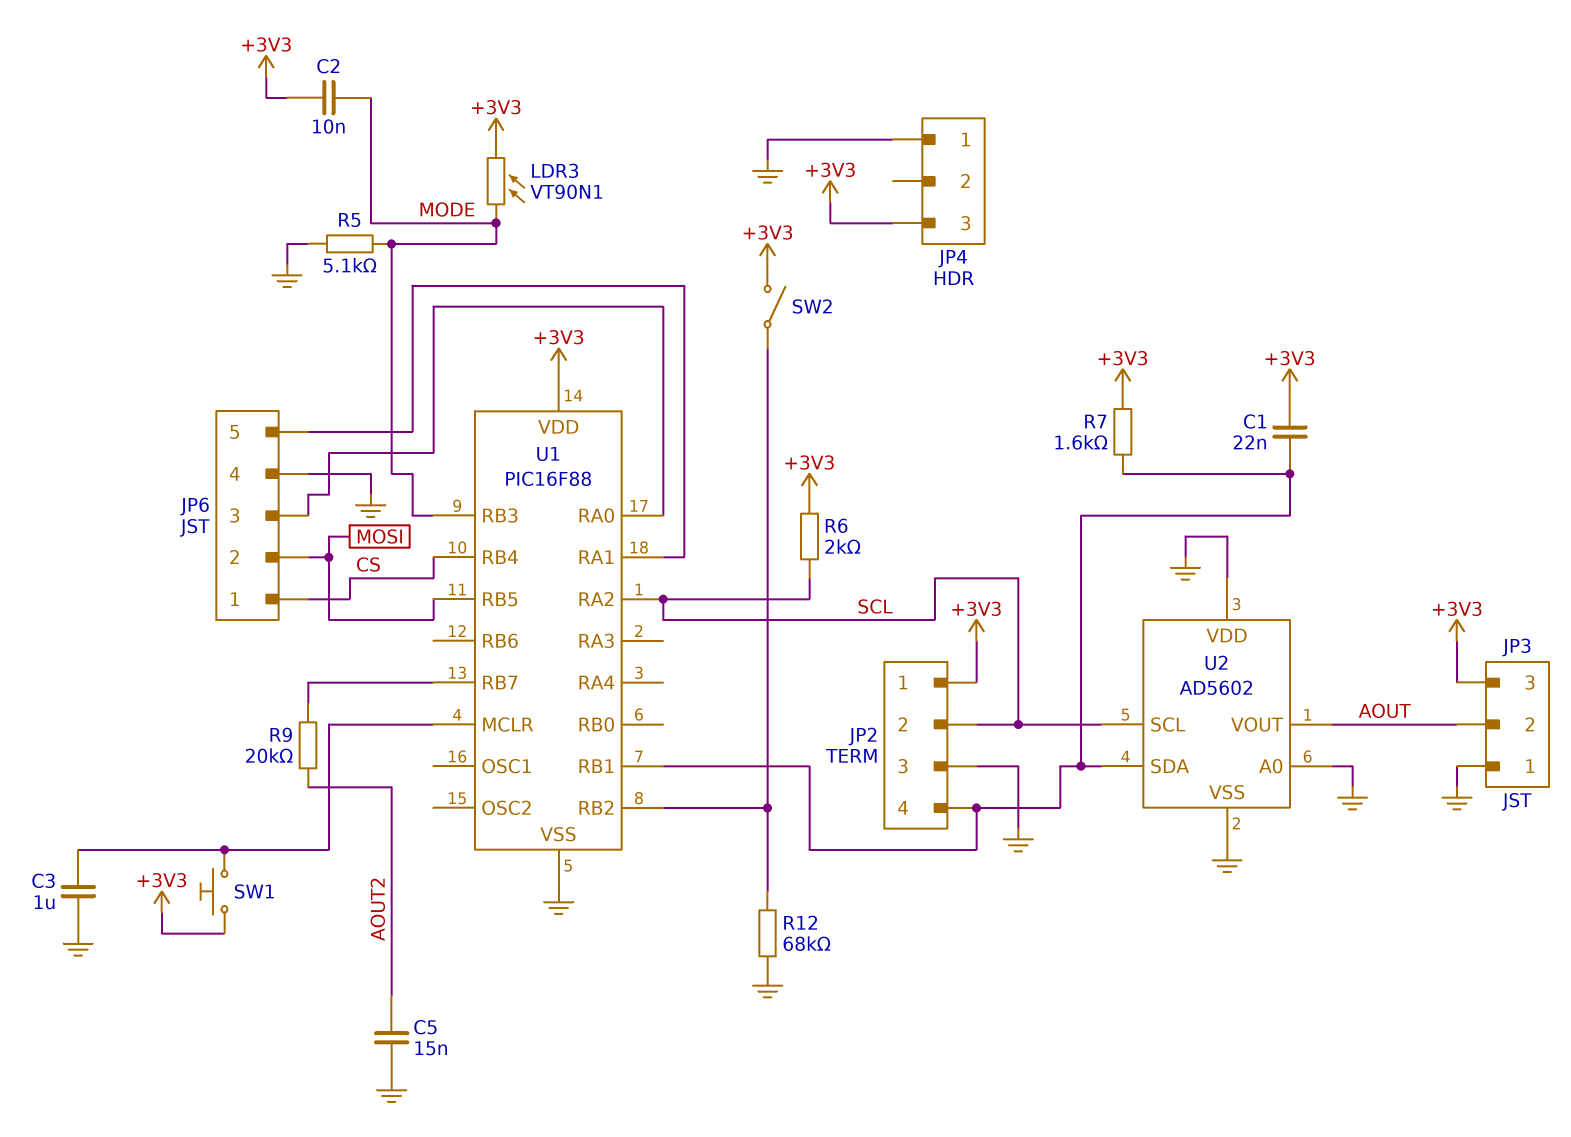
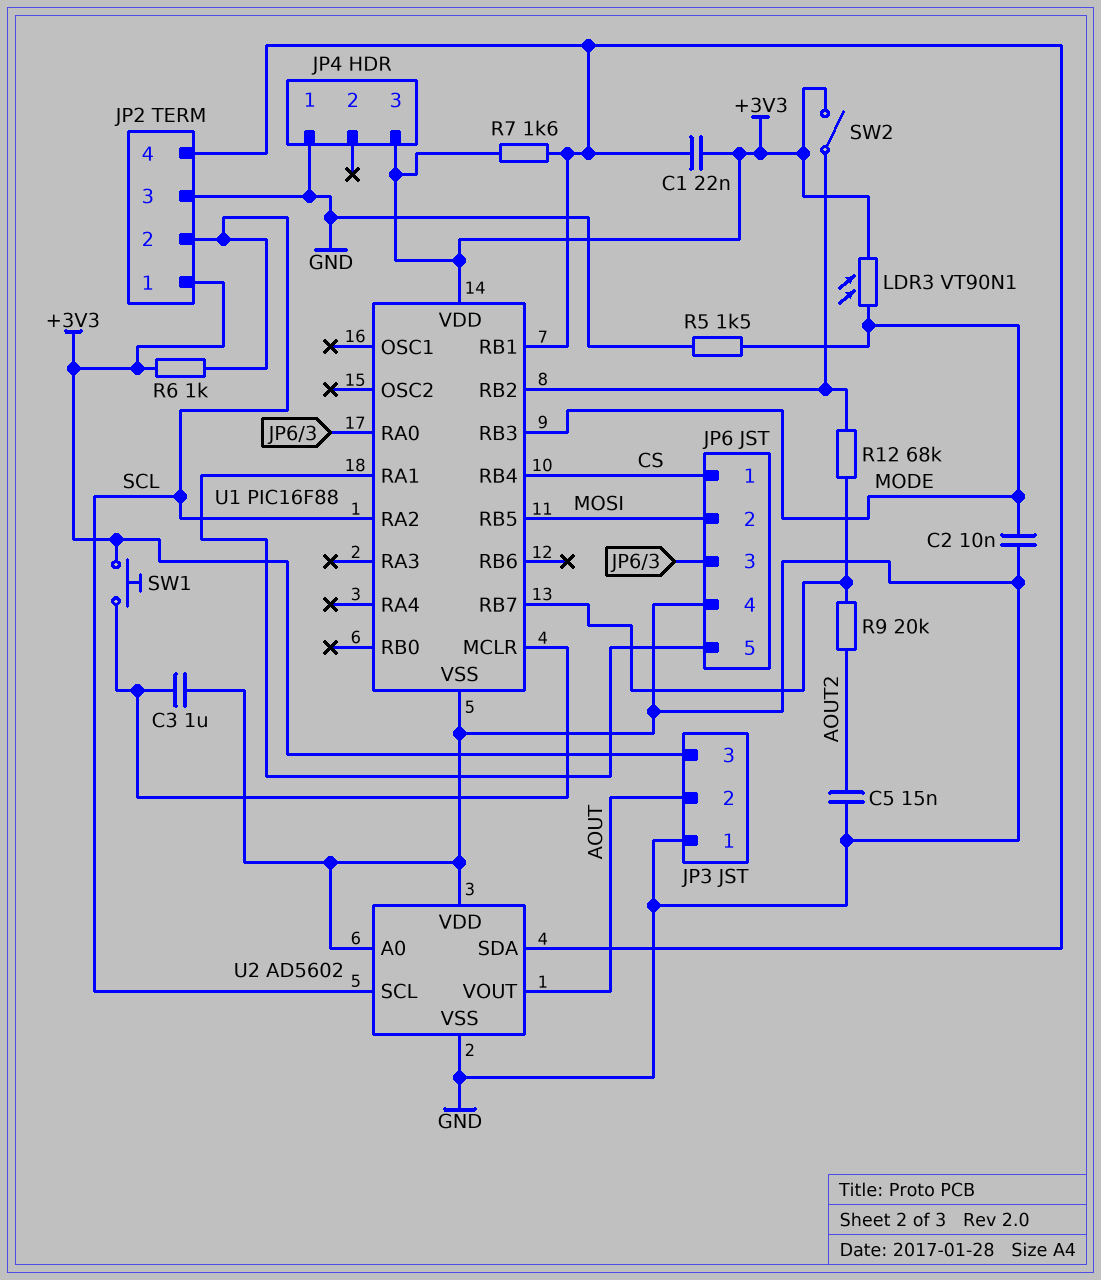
C2: 10nF (+3V3, MODE) -> 10nF (GND, MODE)
R5: 5.1k (GND, MODE) -> 1.5k (GND, MODE)
R6: 2k (+3V3, SCL) -> 1k (+3V3, SCL)
R12: 68k (GND, U1/RB2) -> 68k (U1/RB2, U1/RB7)

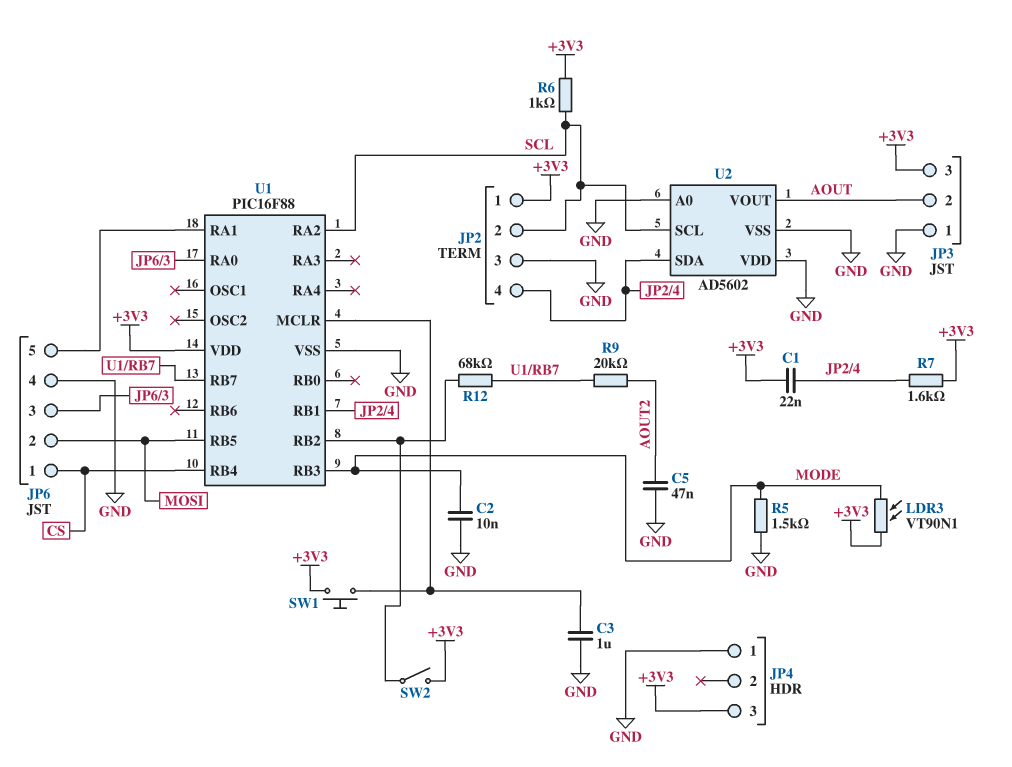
C5: 15nF (AOUT2, GND) -> 47nF (AOUT2, GND)

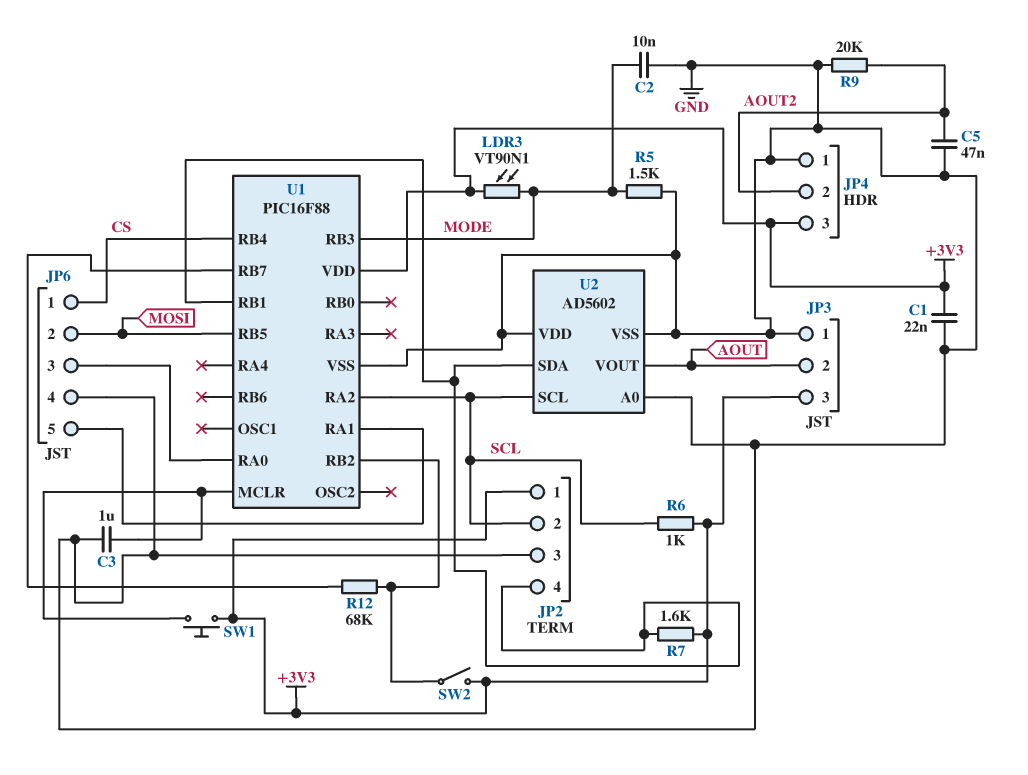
C1: 22nF (+3V3, JP2/4) -> 22nF (+3V3, GND)
JP4 pin 2: none -> AOUT2
R9: 20k (AOUT2, U1/RB7) -> 20k (AOUT2, GND)

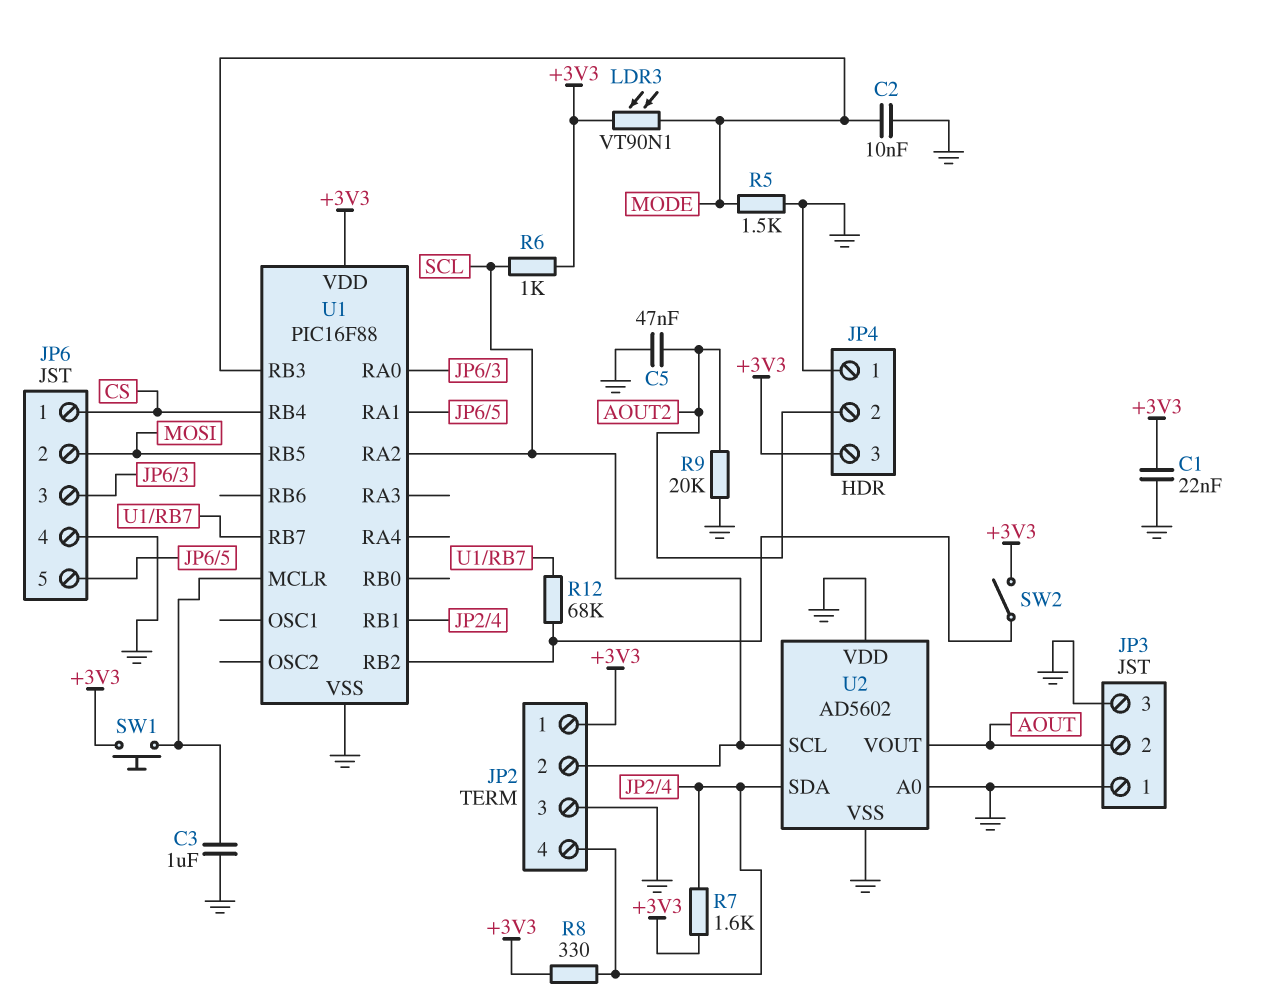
JP3 pin 3: +3V3 -> GND
R8: none -> 330 (+3V3, JP2/4)

